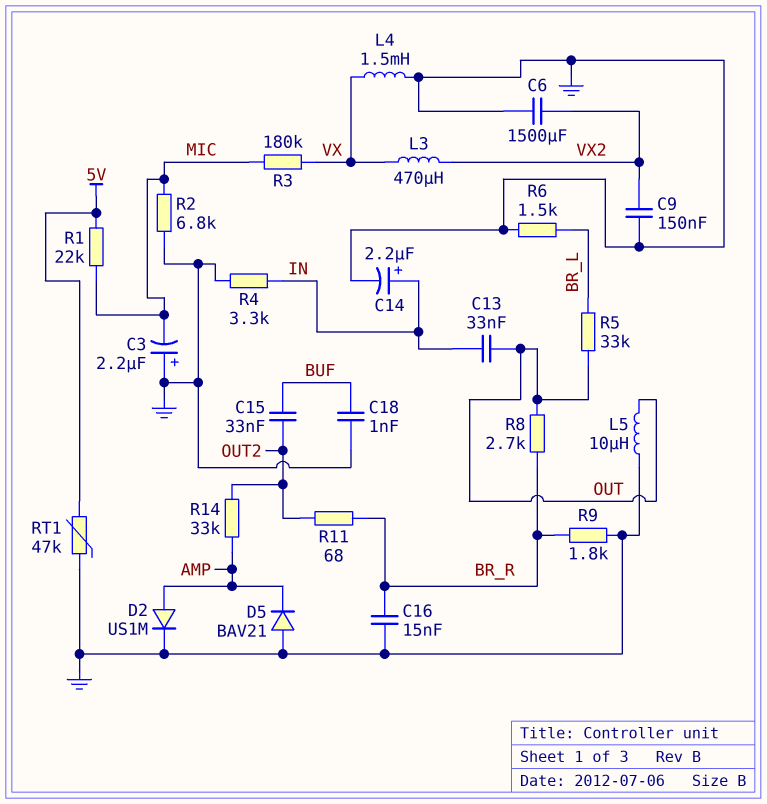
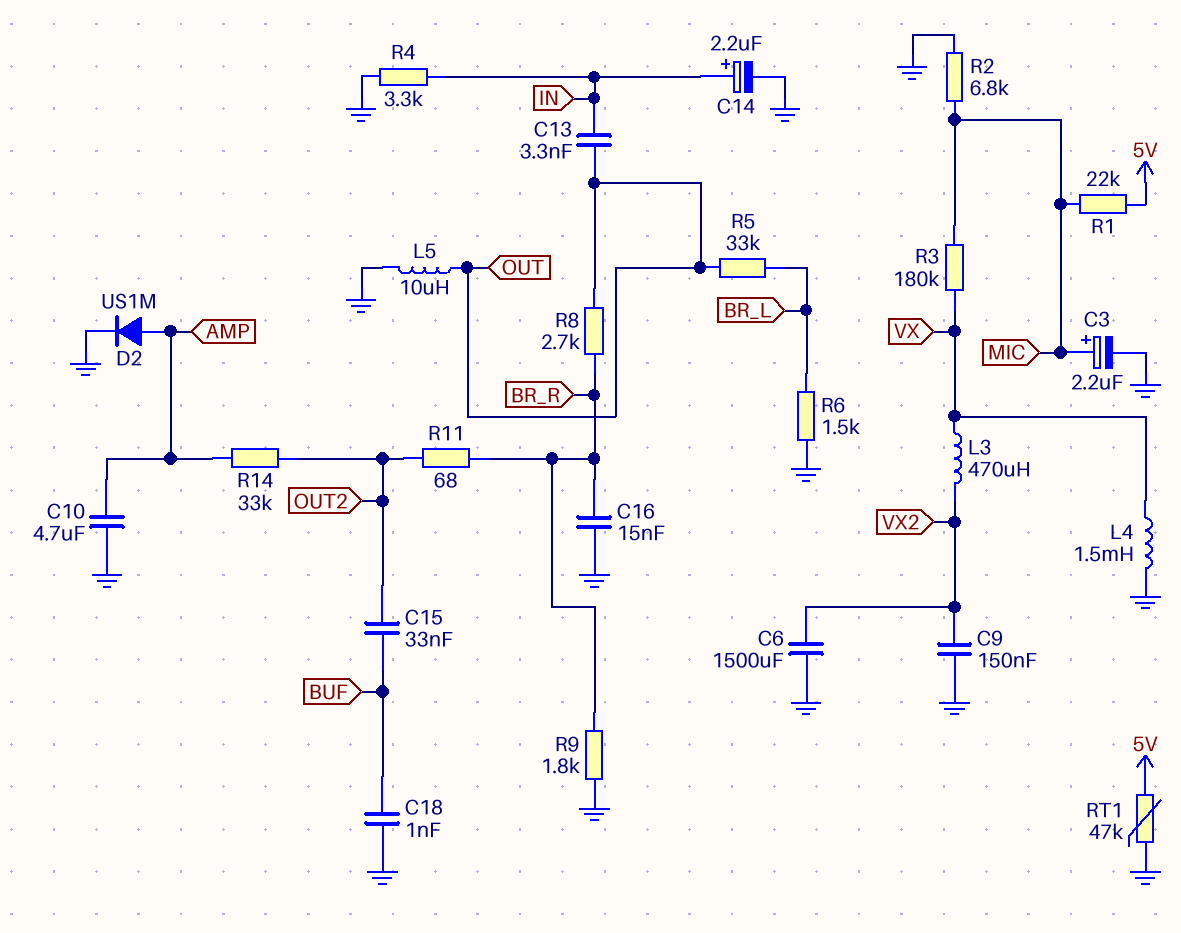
C3: 2.2uF (plus GND, minus MIC) -> 2.2uF (plus MIC, minus GND)
C10: none -> 4.7uF (AMP, GND)
C13: 33nF (IN, OUT) -> 3.3nF (IN, OUT)
D5: diode BAV21 (A GND, K AMP) -> none

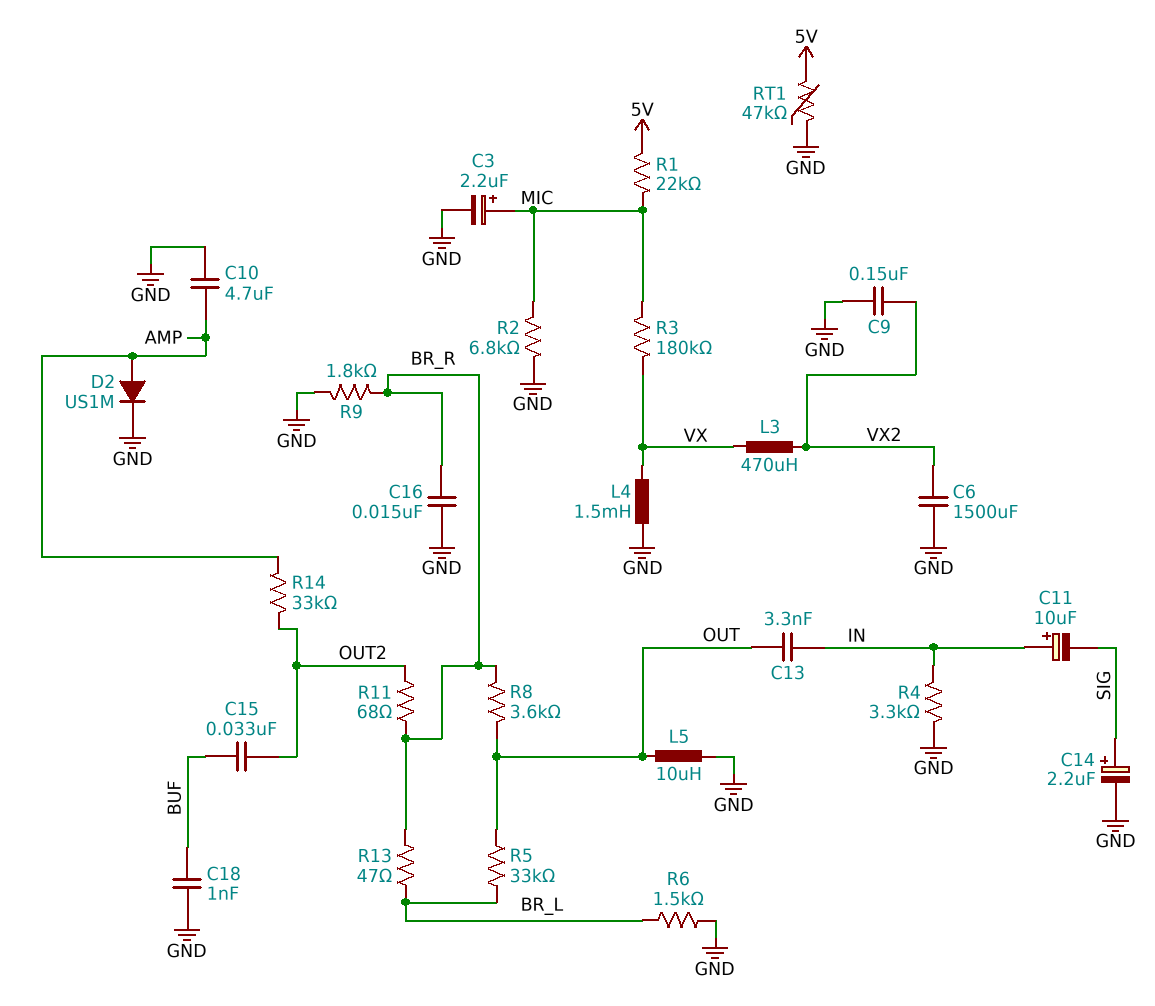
C11: none -> 10uF (plus IN, minus SIG)
C14: 2.2uF (plus IN, minus GND) -> 2.2uF (plus SIG, minus GND)
R8: 2.7k (BR_R, OUT) -> 3.6k (BR_R, OUT)
R13: none -> 47 (BR_L, BR_R)

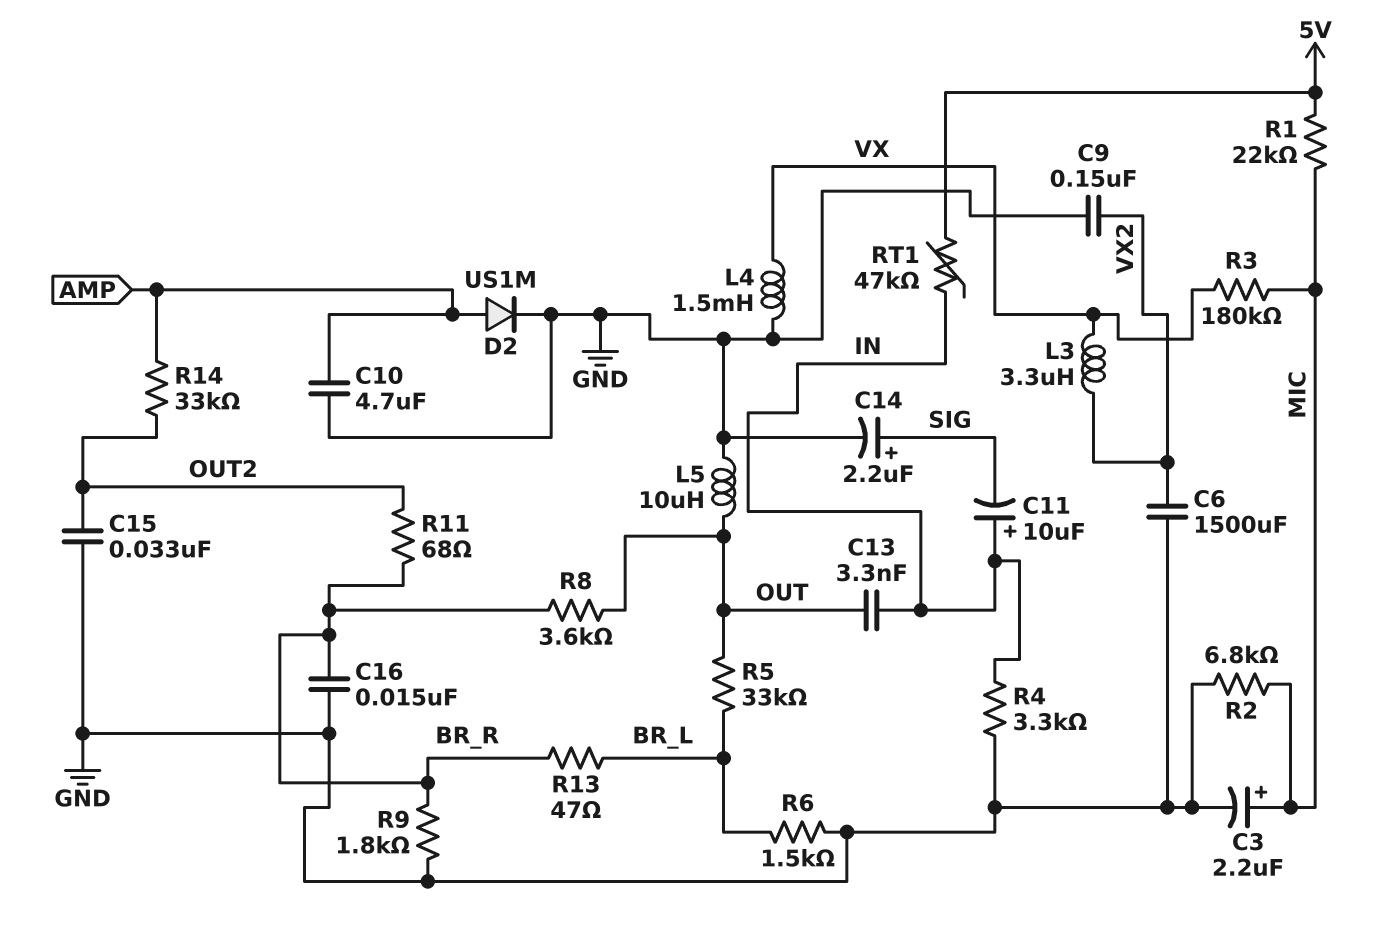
C15: 33nF (BUF, OUT2) -> 33nF (GND, OUT2)
C18: 1nF (BUF, GND) -> none
L3: 470uH (VX, VX2) -> 3.3uH (VX, VX2)
RT1: 47k (5V, GND) -> 47k (5V, IN)

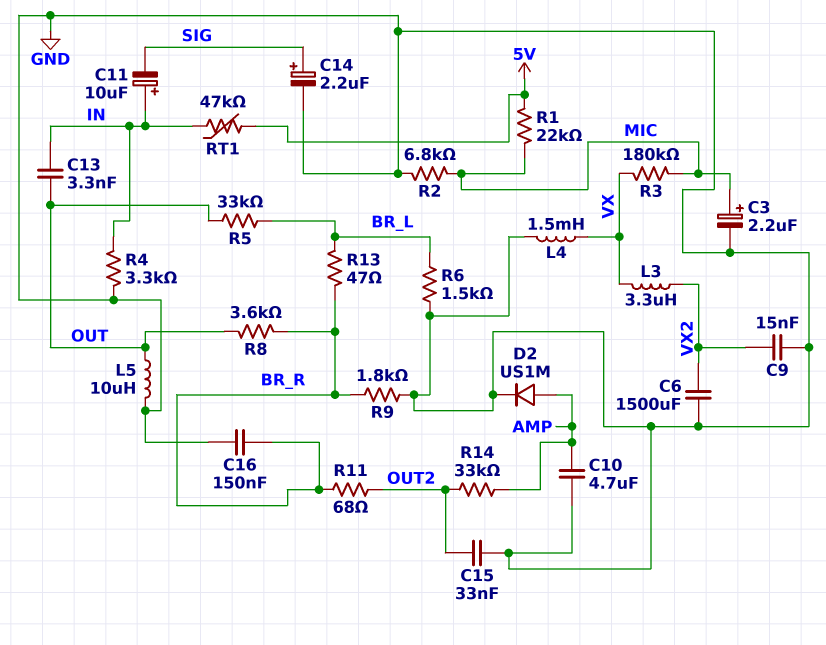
C9: 150nF (GND, VX2) -> 15nF (GND, VX2)
C16: 15nF (BR_R, GND) -> 150nF (BR_R, GND)

